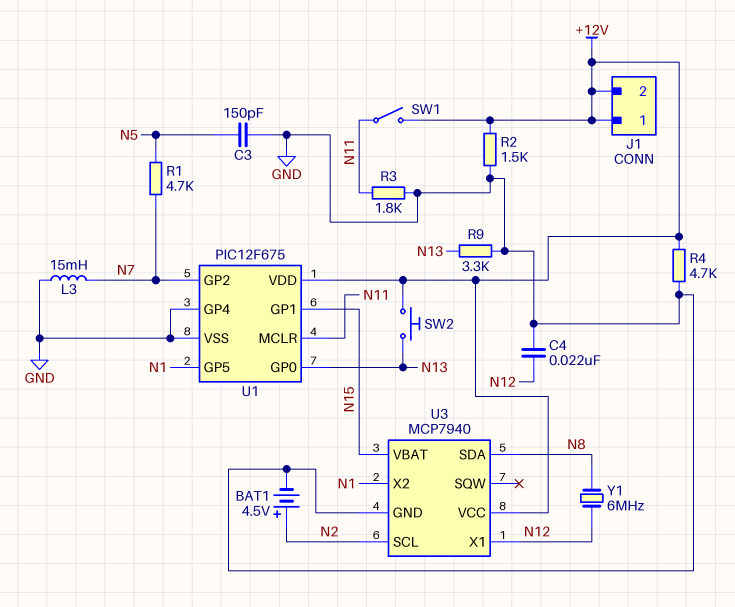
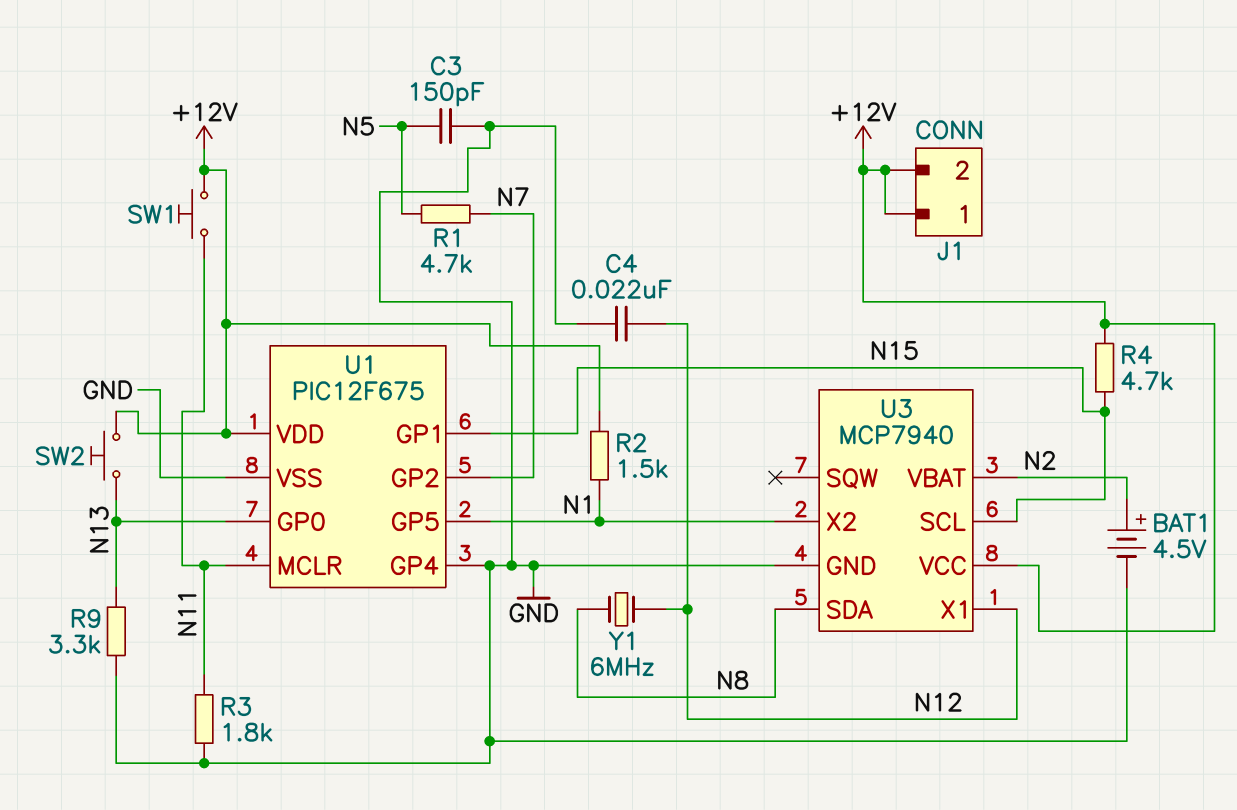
L3: 15mH (GND, N7) -> none
R2: 1.5k (+12V, GND) -> 1.5k (+12V, N1)
R4: 4.7k (+12V, GND) -> 4.7k (+12V, N15)
SW1: switch (+12V, N11) -> button (+12V, N11)
U3 pin SCL: N2 -> N15
U3 pin VBAT: N15 -> N2

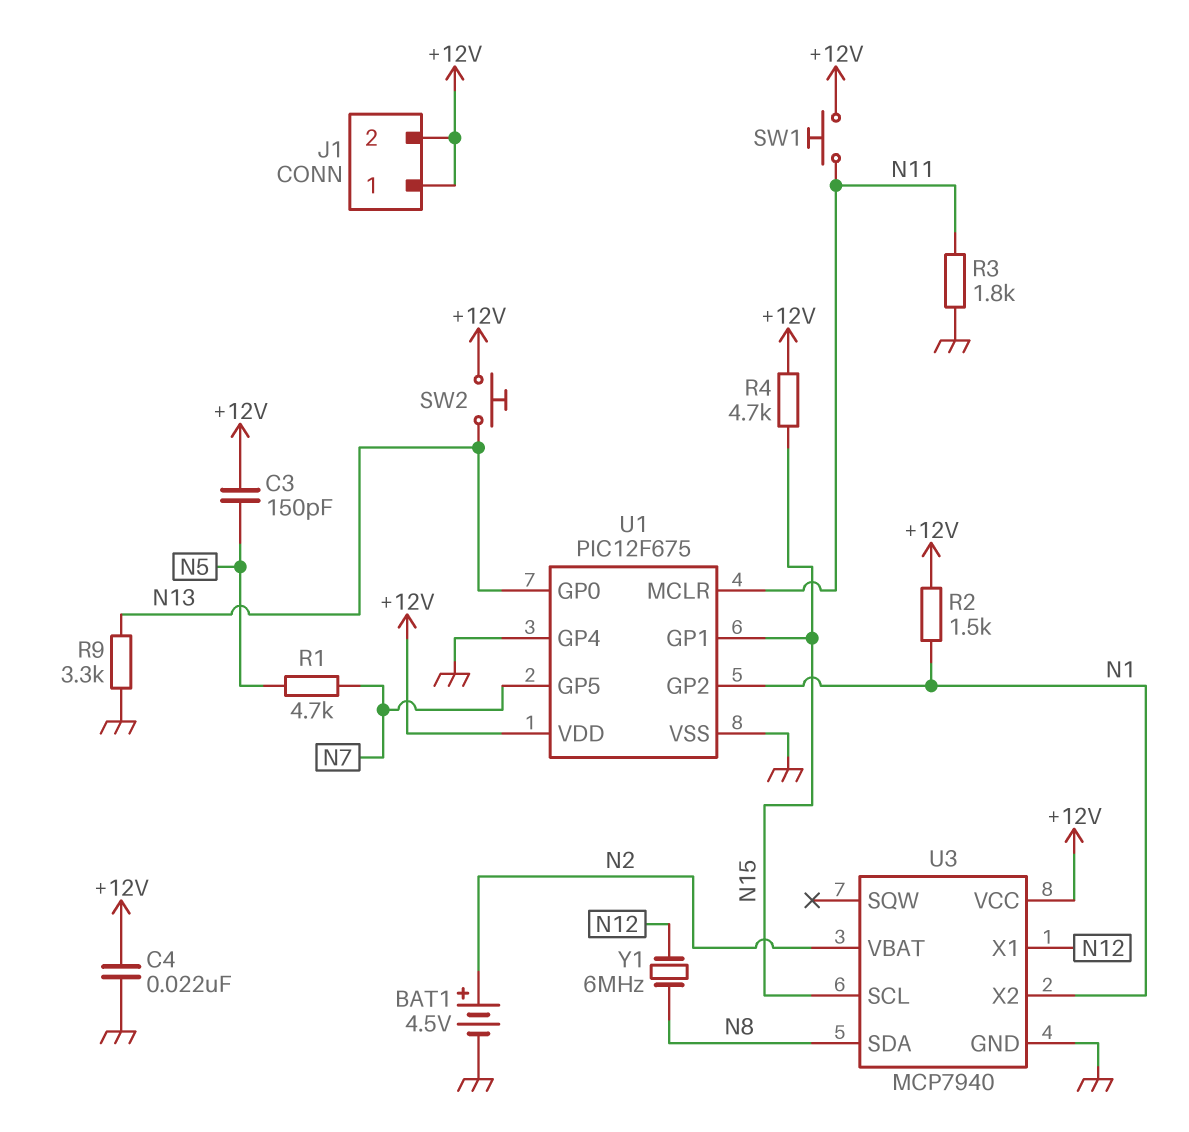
C3: 150pF (GND, N5) -> 150pF (+12V, N5)
C4: 22nF (GND, N12) -> 22nF (+12V, GND)
U1 pin GP2: N7 -> N1
U1 pin GP5: N1 -> N7

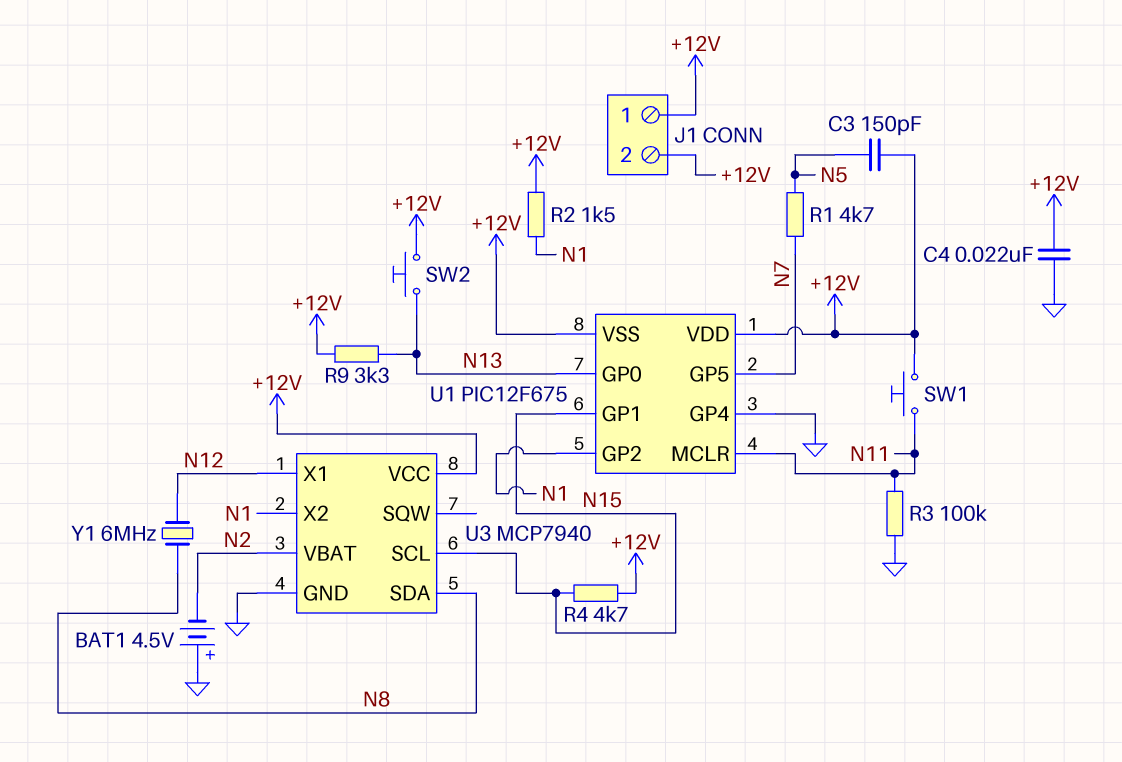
BAT1: 4.5V (plus N2, minus GND) -> 4.5V (plus GND, minus N2)
R3: 1.8k (GND, N11) -> 100k (GND, N11)
R9: 3.3k (GND, N13) -> 3.3k (+12V, N13)
U1 pin VSS: GND -> +12V

